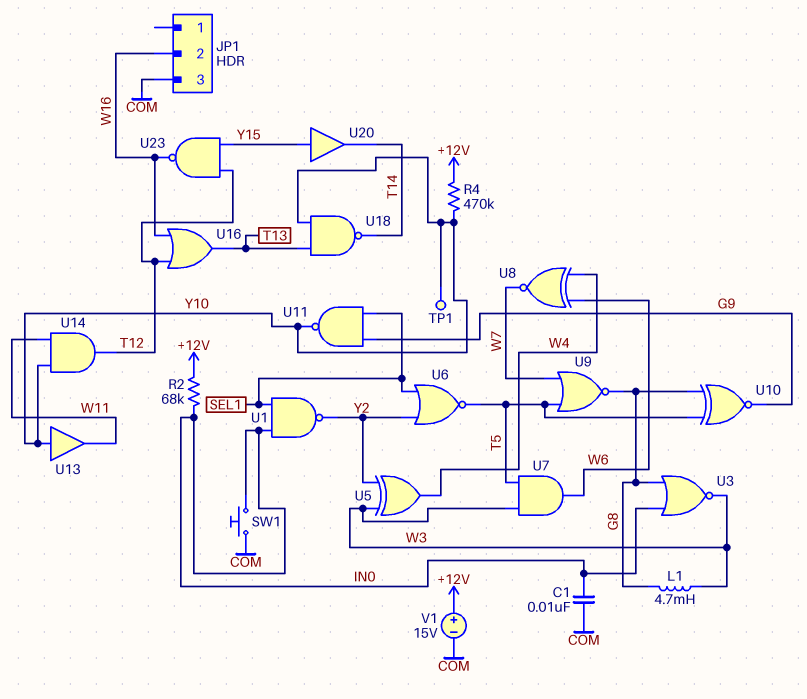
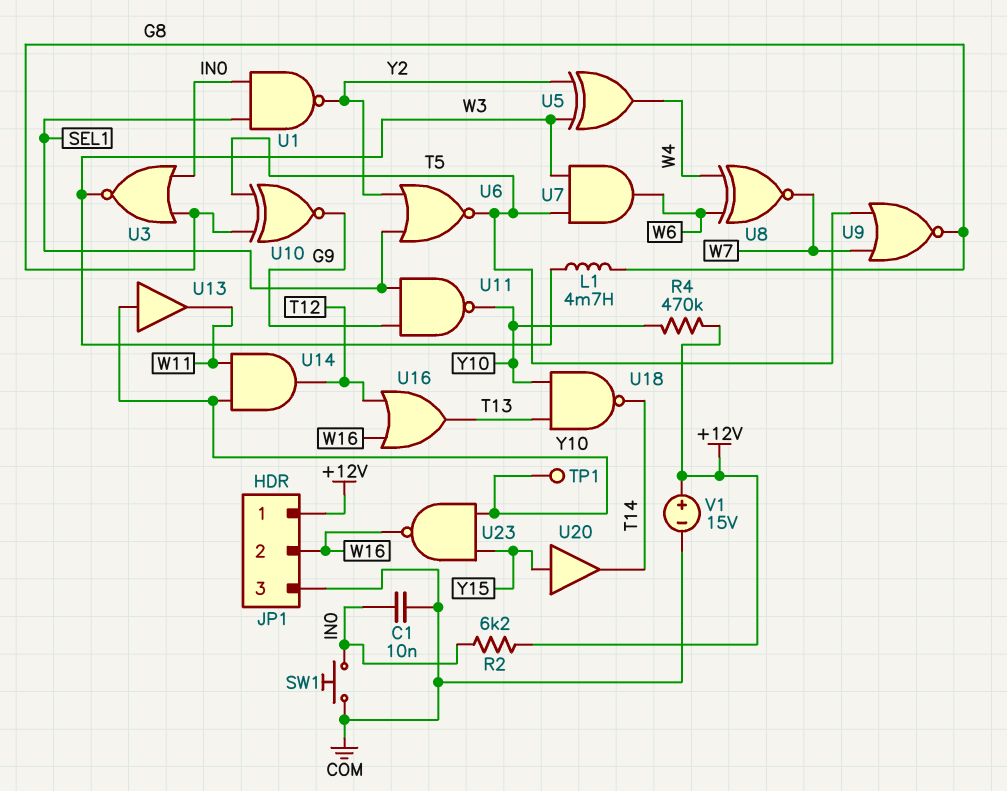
JP1 pin 1: none -> +12V
R2: 68k (+12V, IN0) -> 6.2k (+12V, IN0)
U23: NAND (in T12, in Y15, out W16) -> NAND (in Y10, in Y15, out W16)

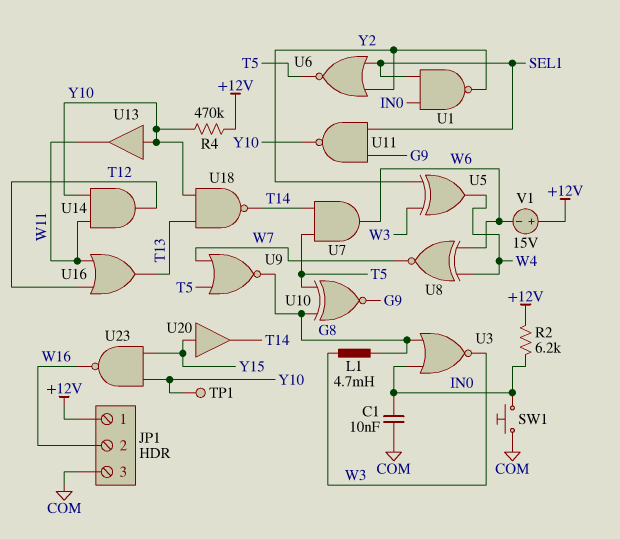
U7: AND (in T5, in W3, out W6) -> AND (in T5, in T14, out W6)
U16: OR (in T12, in W16, out T13) -> OR (in T12, in W11, out T13)
V1: 15V (plus +12V, minus COM) -> 15V (plus +12V, minus W6)

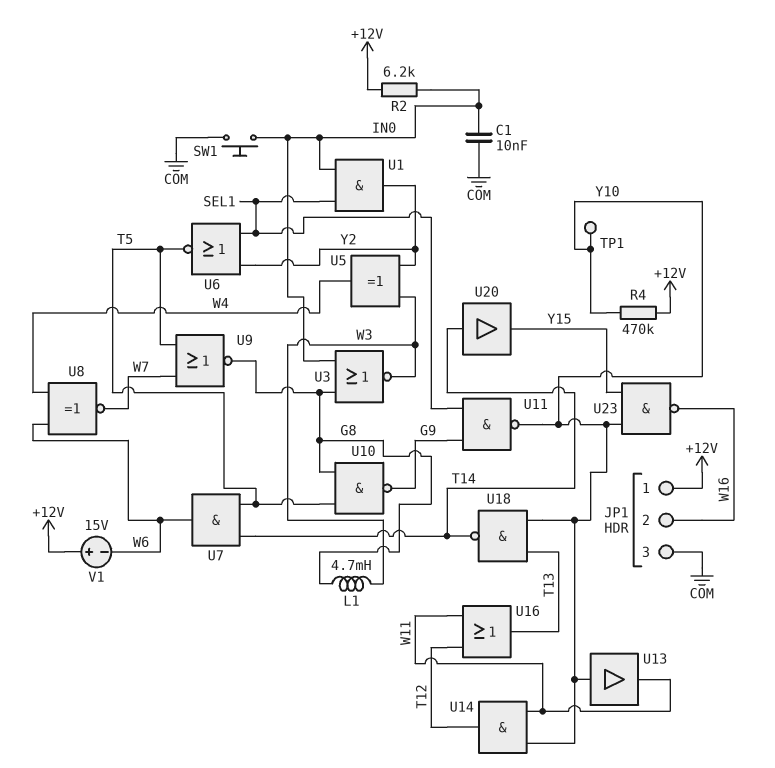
U1: NAND (in IN0, in SEL1, out Y2) -> AND (in IN0, in SEL1, out Y2)
U10: XNOR (in G8, in T5, out G9) -> NAND (in G8, in T5, out G9)
U20: buffer (in Y15, out T14) -> buffer (in T14, out Y15)

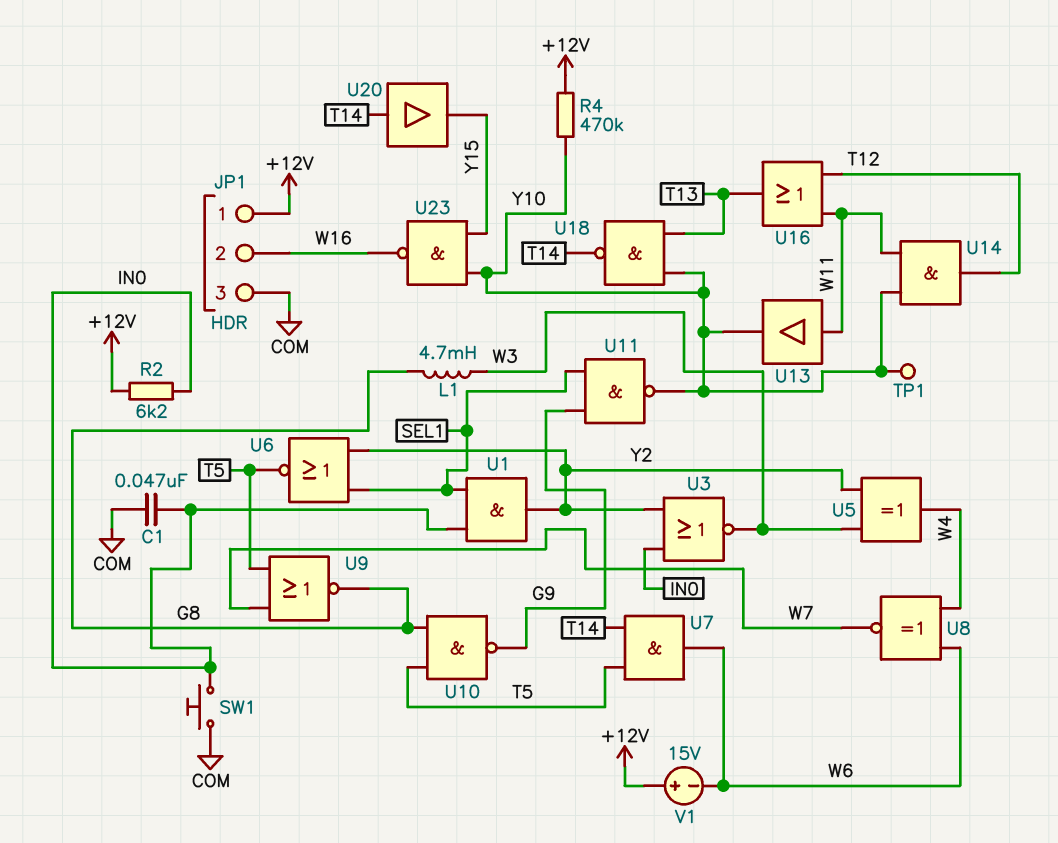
C1: 10nF (COM, IN0) -> 47nF (COM, IN0)
U3: NOR (in G8, in IN0, out W3) -> NOR (in IN0, in Y2, out W3)
U13: buffer (in Y10, out W11) -> buffer (in W11, out Y10)

